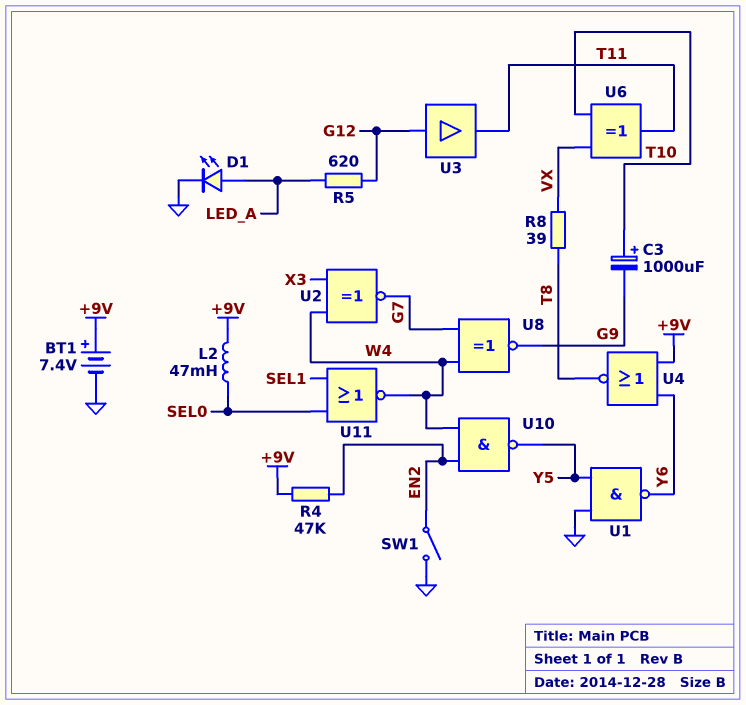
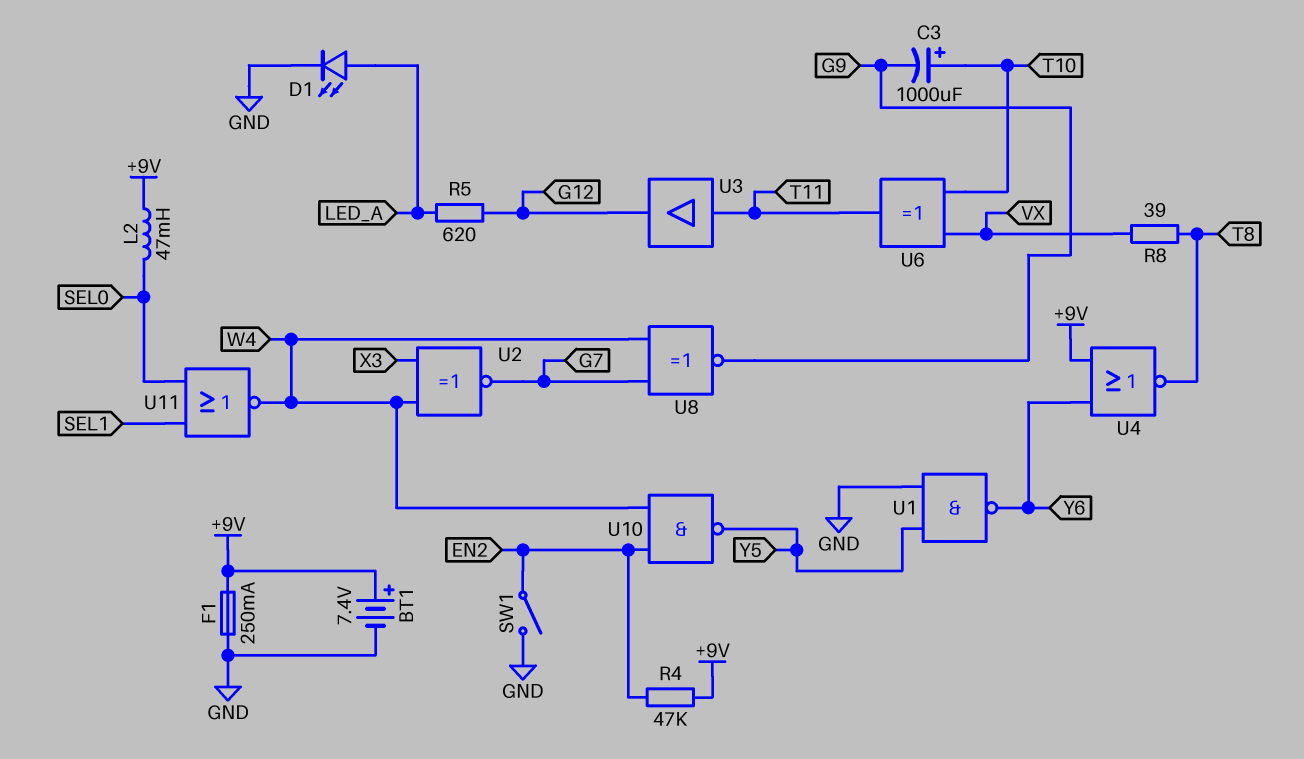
F1: none -> 250mA (+9V, GND)
U3: buffer (in G12, out T11) -> buffer (in T11, out G12)

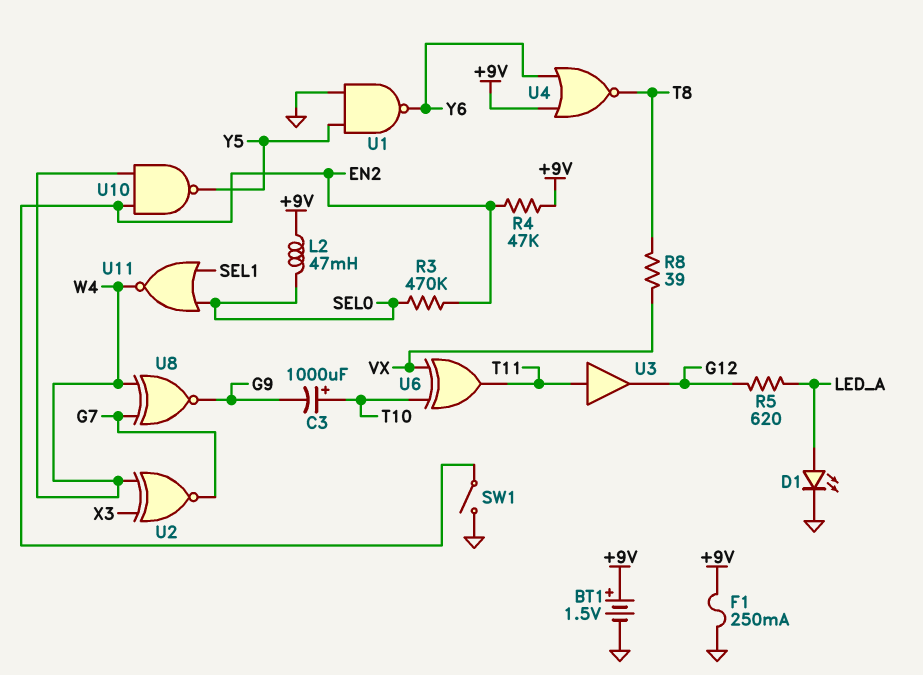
BT1: 7.4V (plus +9V, minus GND) -> 1.5V (plus +9V, minus GND)
R3: none -> 470k (EN2, SEL0)

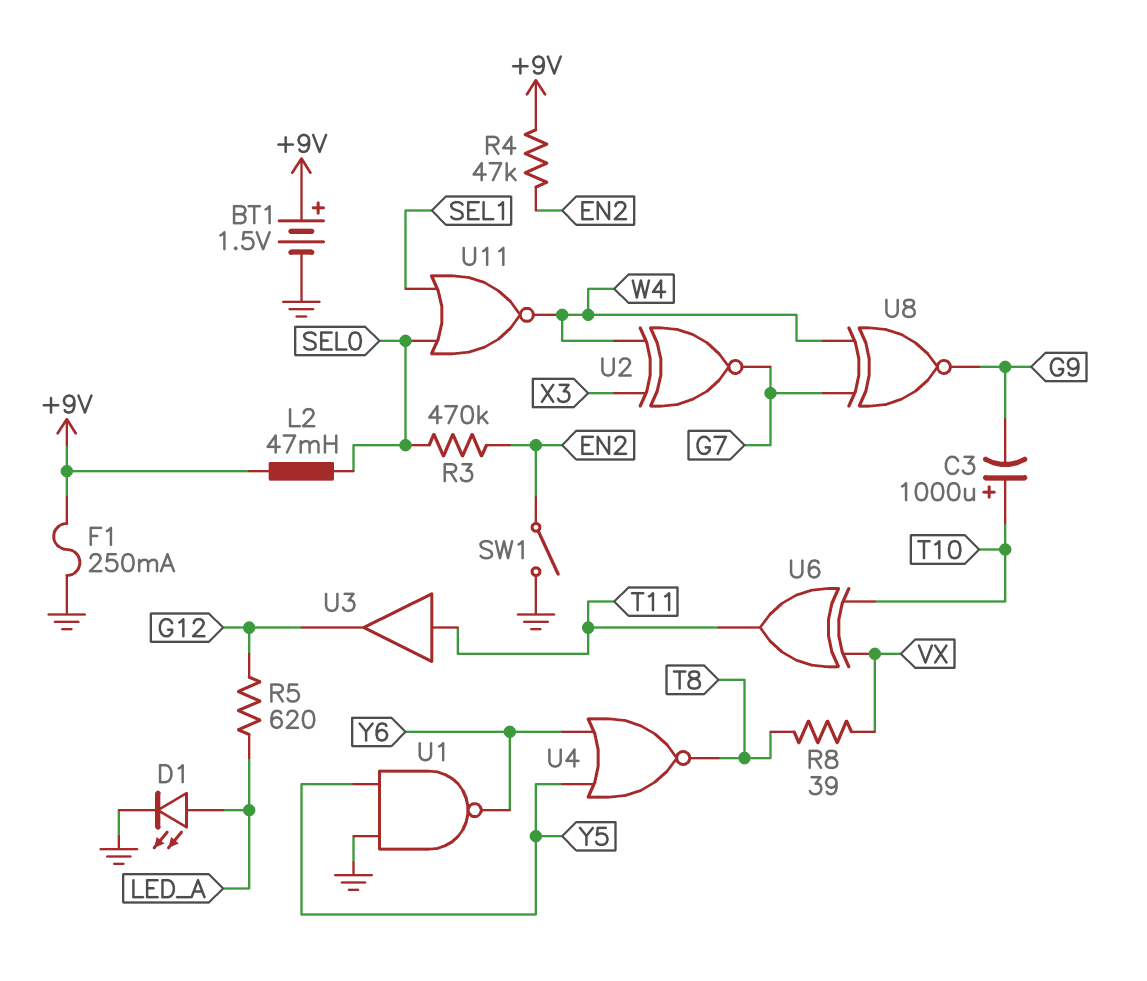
U4: NOR (in +9V, in Y6, out T8) -> NOR (in Y5, in Y6, out T8)
U10: NAND (in EN2, in W4, out Y5) -> none

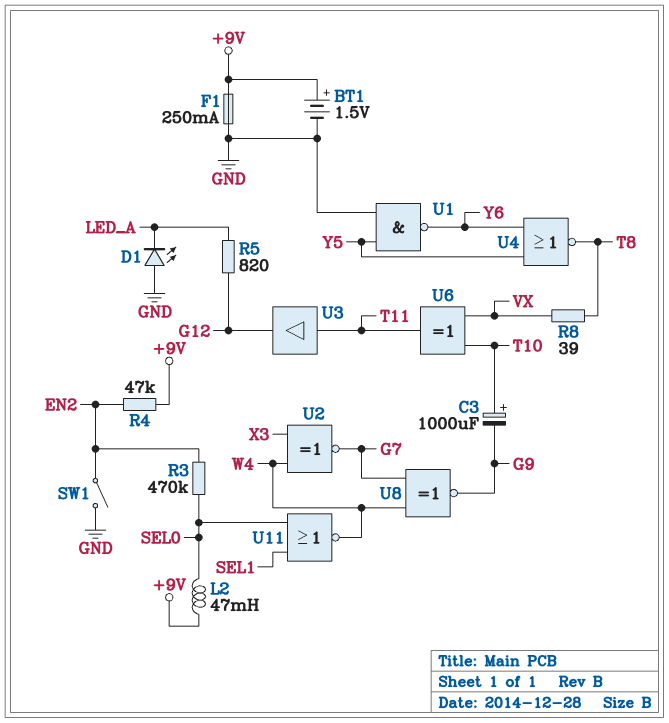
D1: LED (A LED_A, K GND) -> LED (A GND, K LED_A)
R5: 620 (G12, LED_A) -> 820 (G12, LED_A)

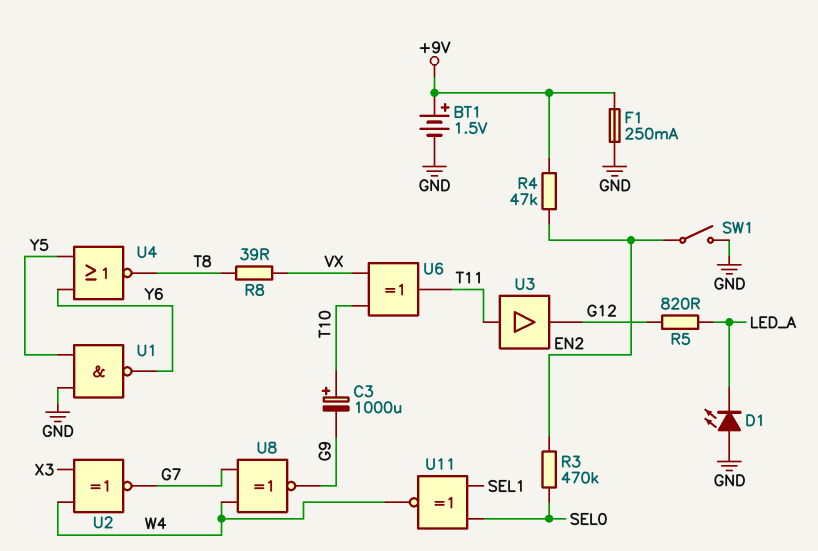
L2: 47mH (+9V, SEL0) -> none
U11: NOR (in SEL0, in SEL1, out W4) -> XNOR (in SEL0, in SEL1, out W4)

